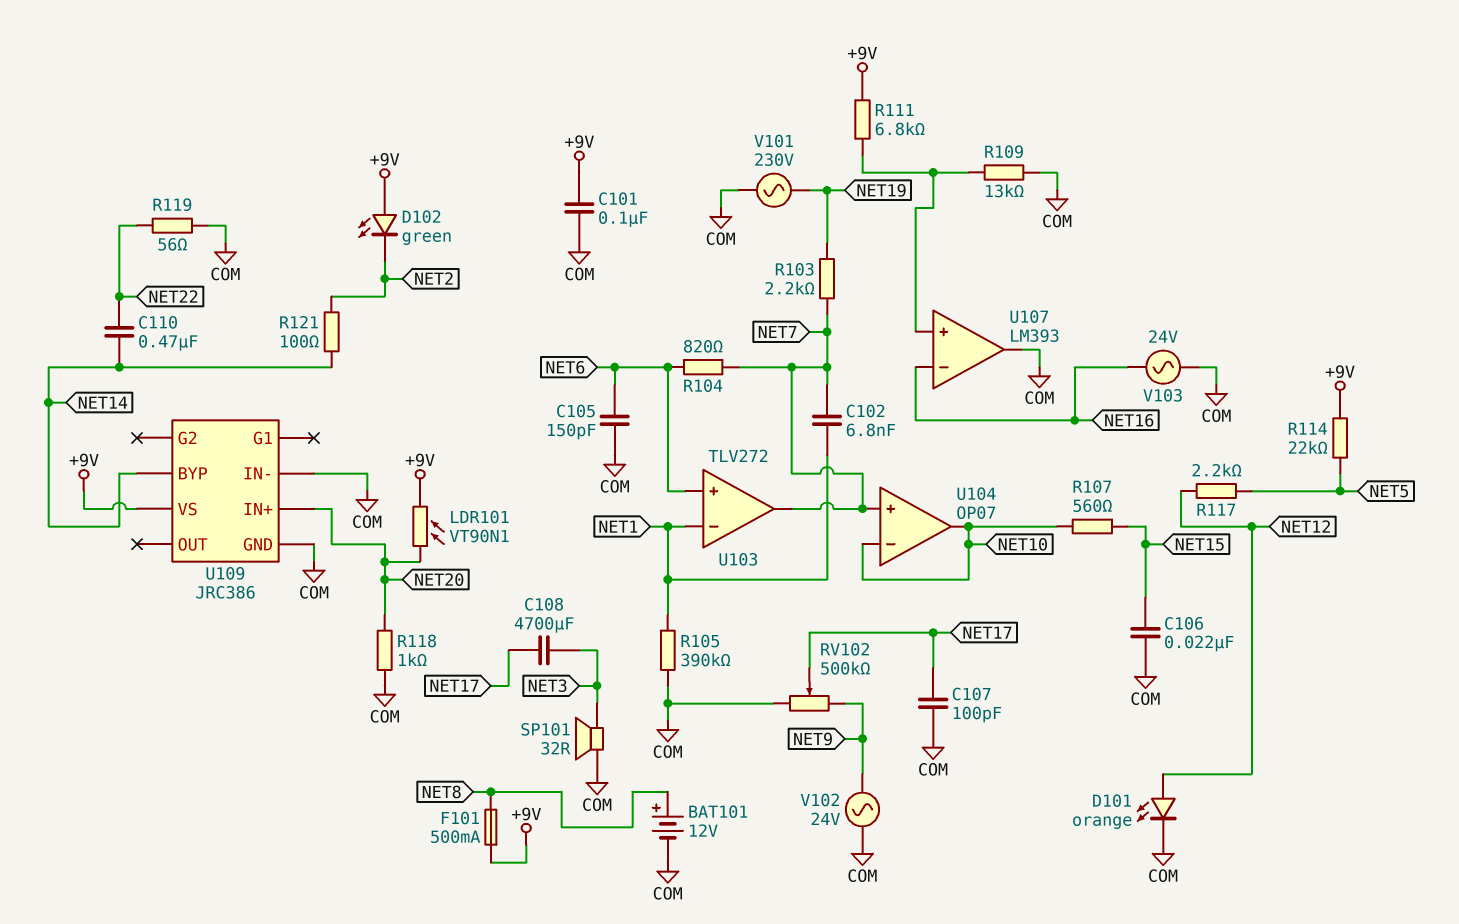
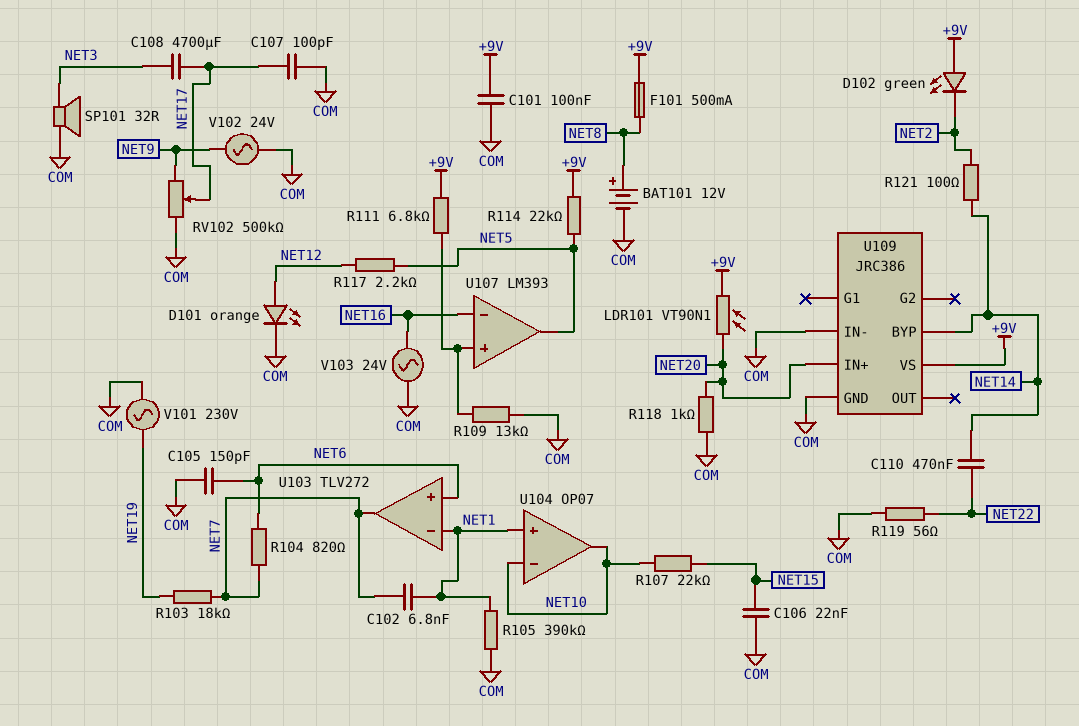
R103: 2.2k (NET7, NET19) -> 18k (NET7, NET19)
R107: 560 (NET10, NET15) -> 22k (NET10, NET15)
U104 pin in+: NET7 -> NET1
U107 pin out: COM -> NET5

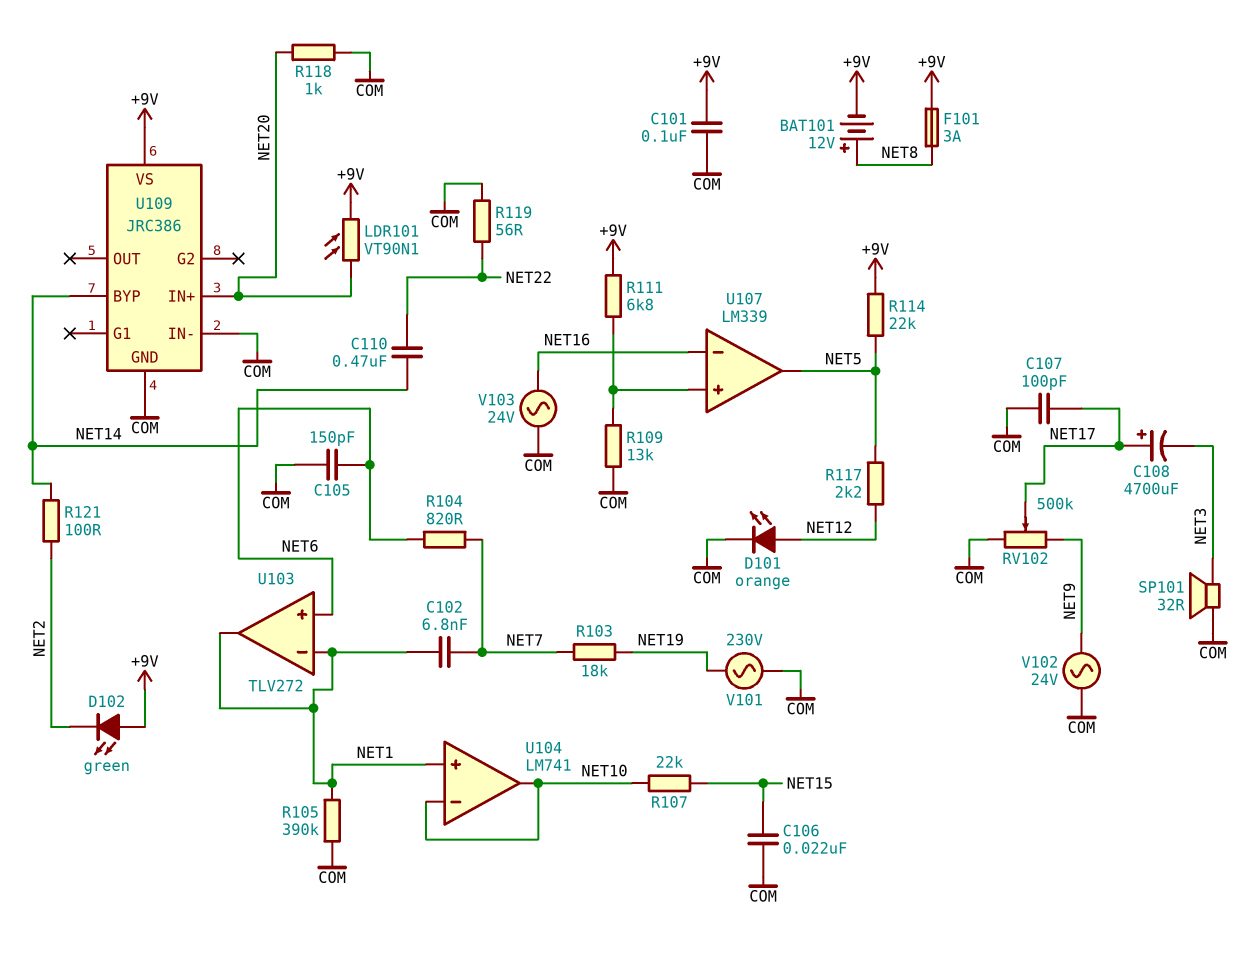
BAT101: 12V (plus NET8, minus COM) -> 12V (plus NET8, minus +9V)
C108: 4700uF (NET3, NET17) -> 4700uF (plus NET17, minus NET3)
F101: 500mA (+9V, NET8) -> 3A (+9V, NET8)
U103 pin out: NET7 -> NET1
U104: OP07 -> LM741
U107: LM393 -> LM339

